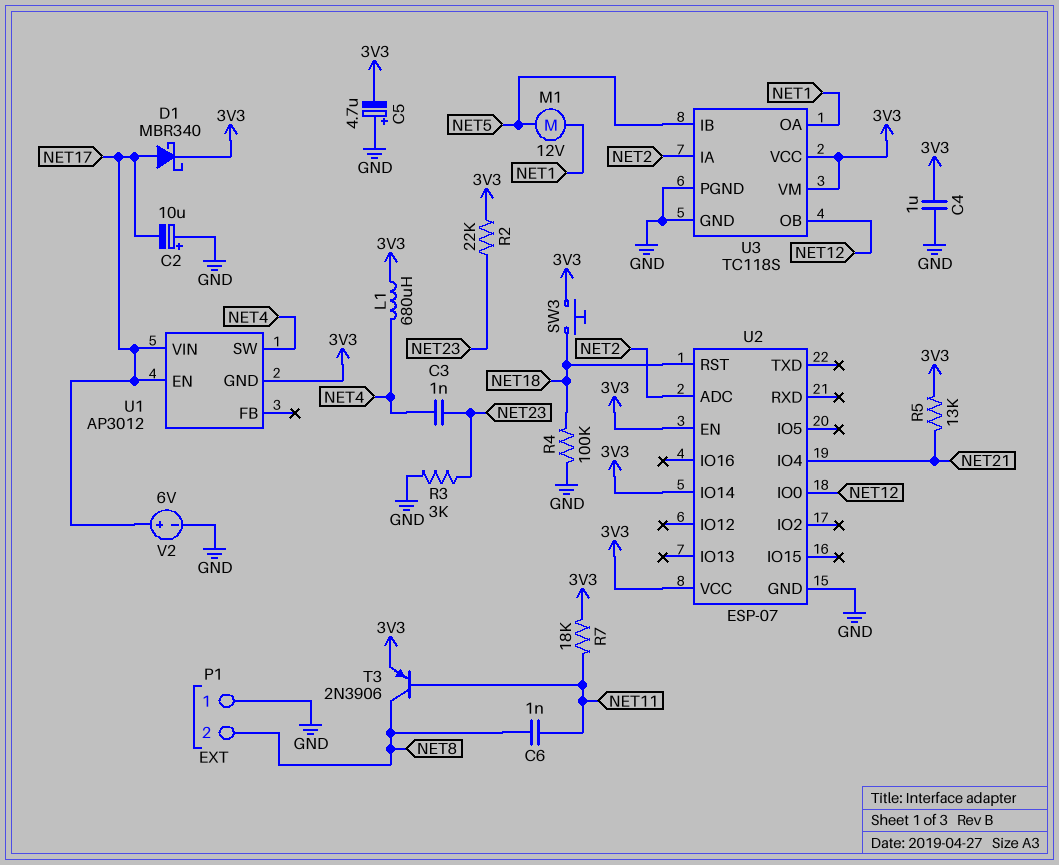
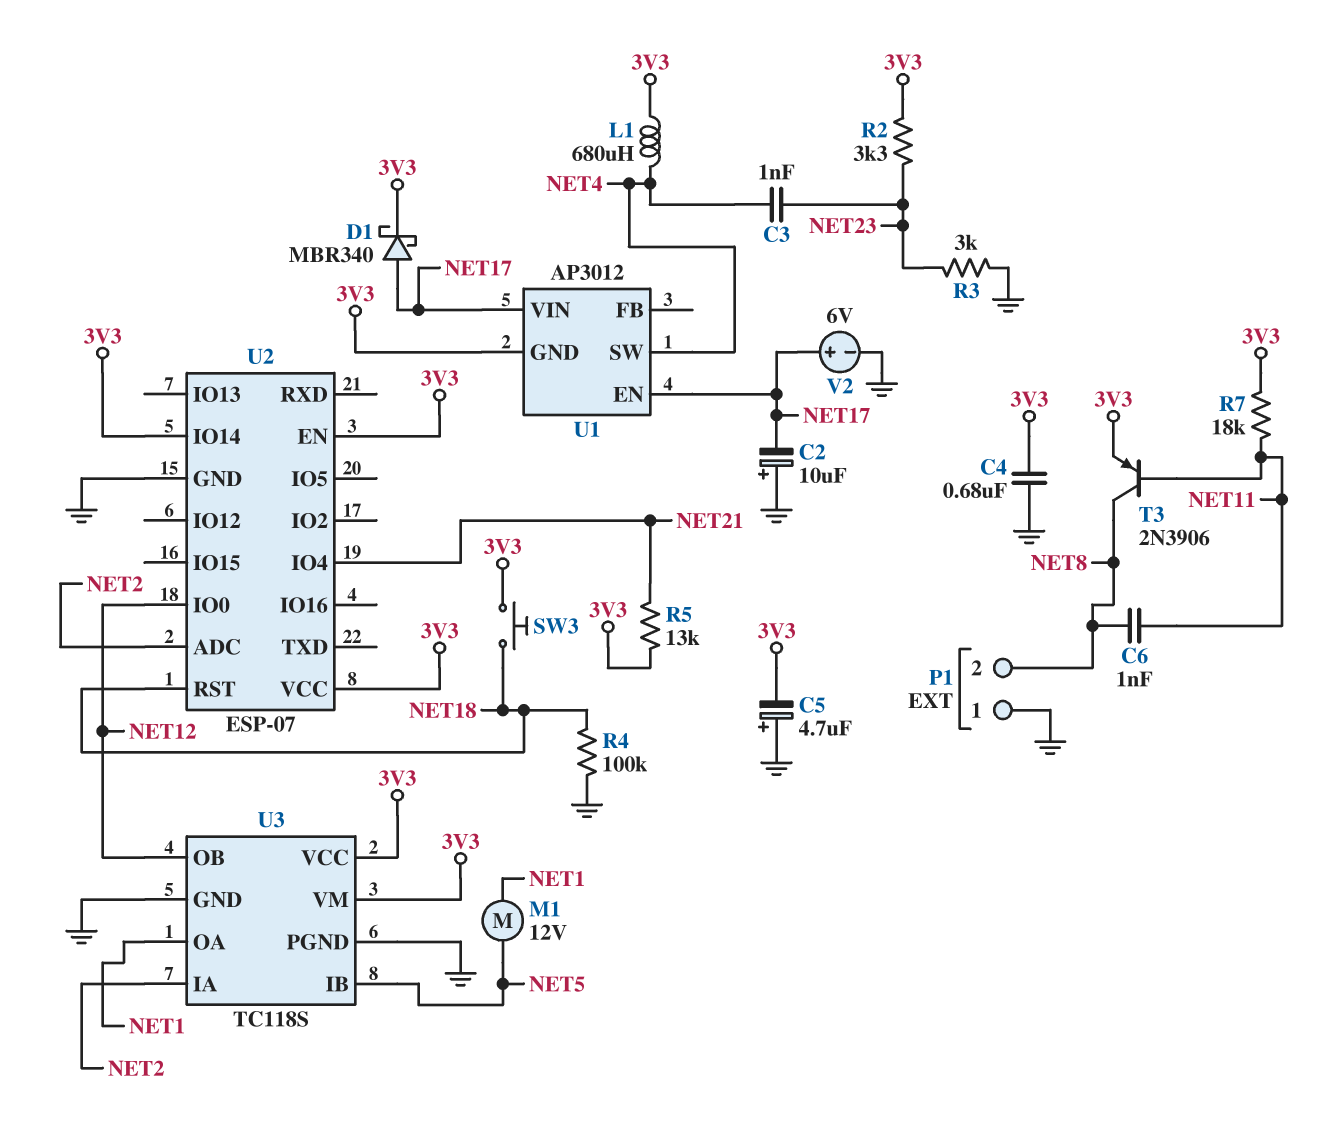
C4: 1uF (3V3, GND) -> 680nF (3V3, GND)
R2: 22k (3V3, NET23) -> 3.3k (3V3, NET23)

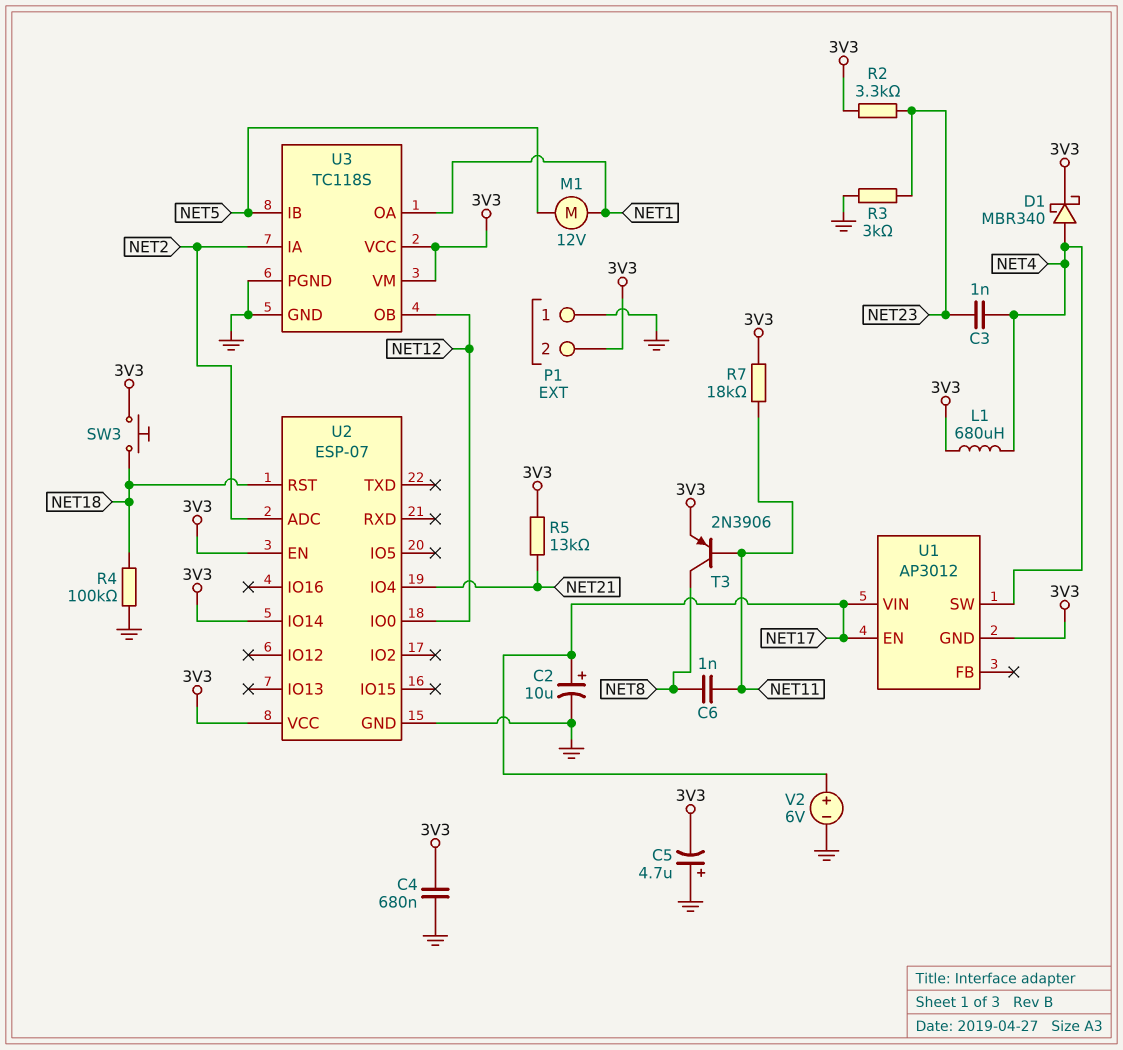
C2: 10uF (plus GND, minus NET17) -> 10uF (plus NET17, minus GND)
D1: schottky MBR340 (A NET17, K 3V3) -> schottky MBR340 (A NET4, K 3V3)
P1 pin 2: NET8 -> 3V3

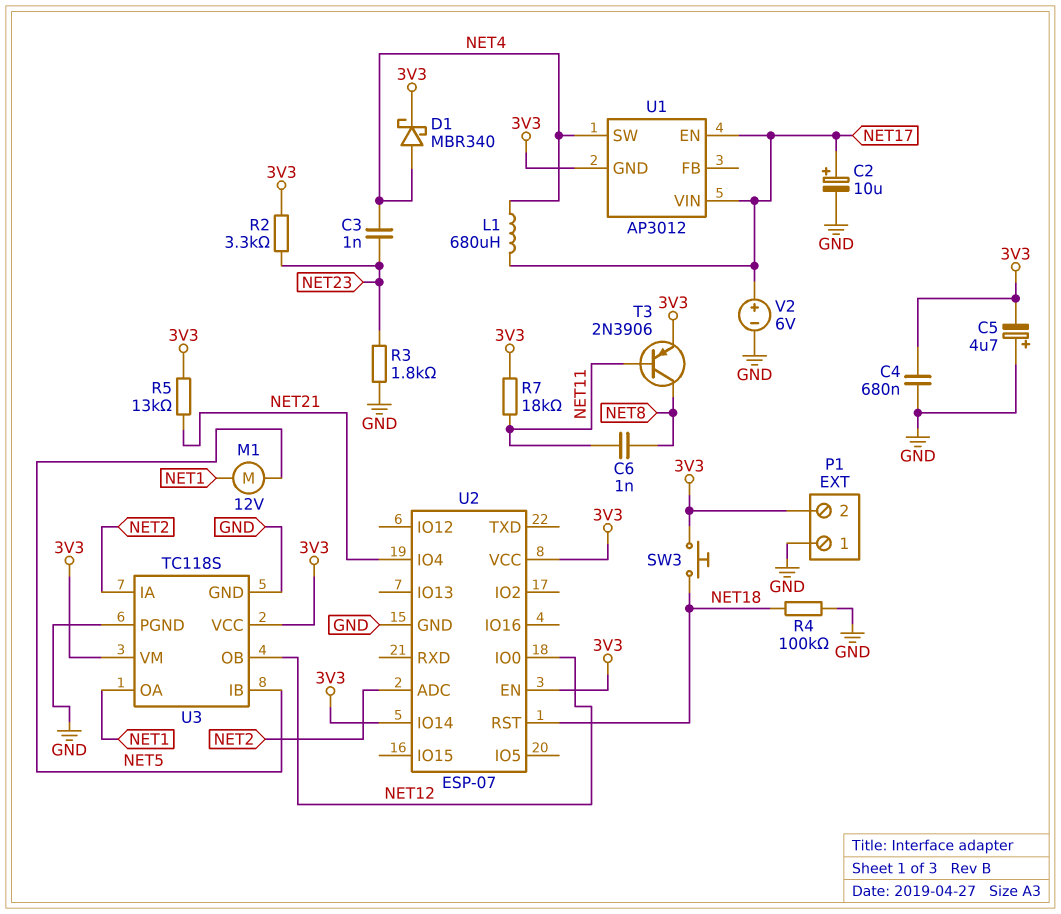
L1: 680uH (3V3, NET4) -> 680uH (NET4, NET17)
R3: 3k (GND, NET23) -> 1.8k (GND, NET23)

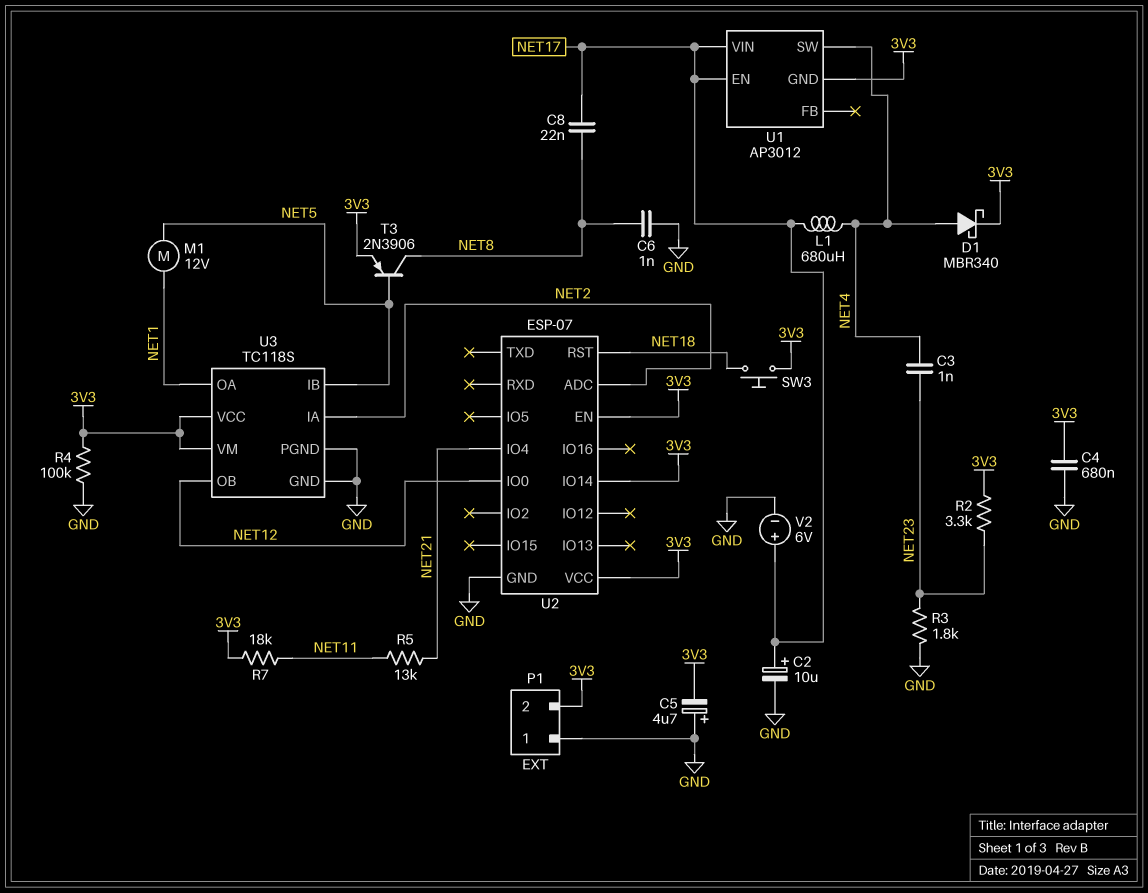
C6: 1nF (NET8, NET11) -> 1nF (GND, NET8)
C8: none -> 22nF (NET8, NET17)
R4: 100k (GND, NET18) -> 100k (3V3, GND)
R5: 13k (3V3, NET21) -> 13k (NET11, NET21)
T3: PNP 2N3906 (B NET11, C NET8, E 3V3) -> PNP 2N3906 (B NET5, C NET8, E 3V3)

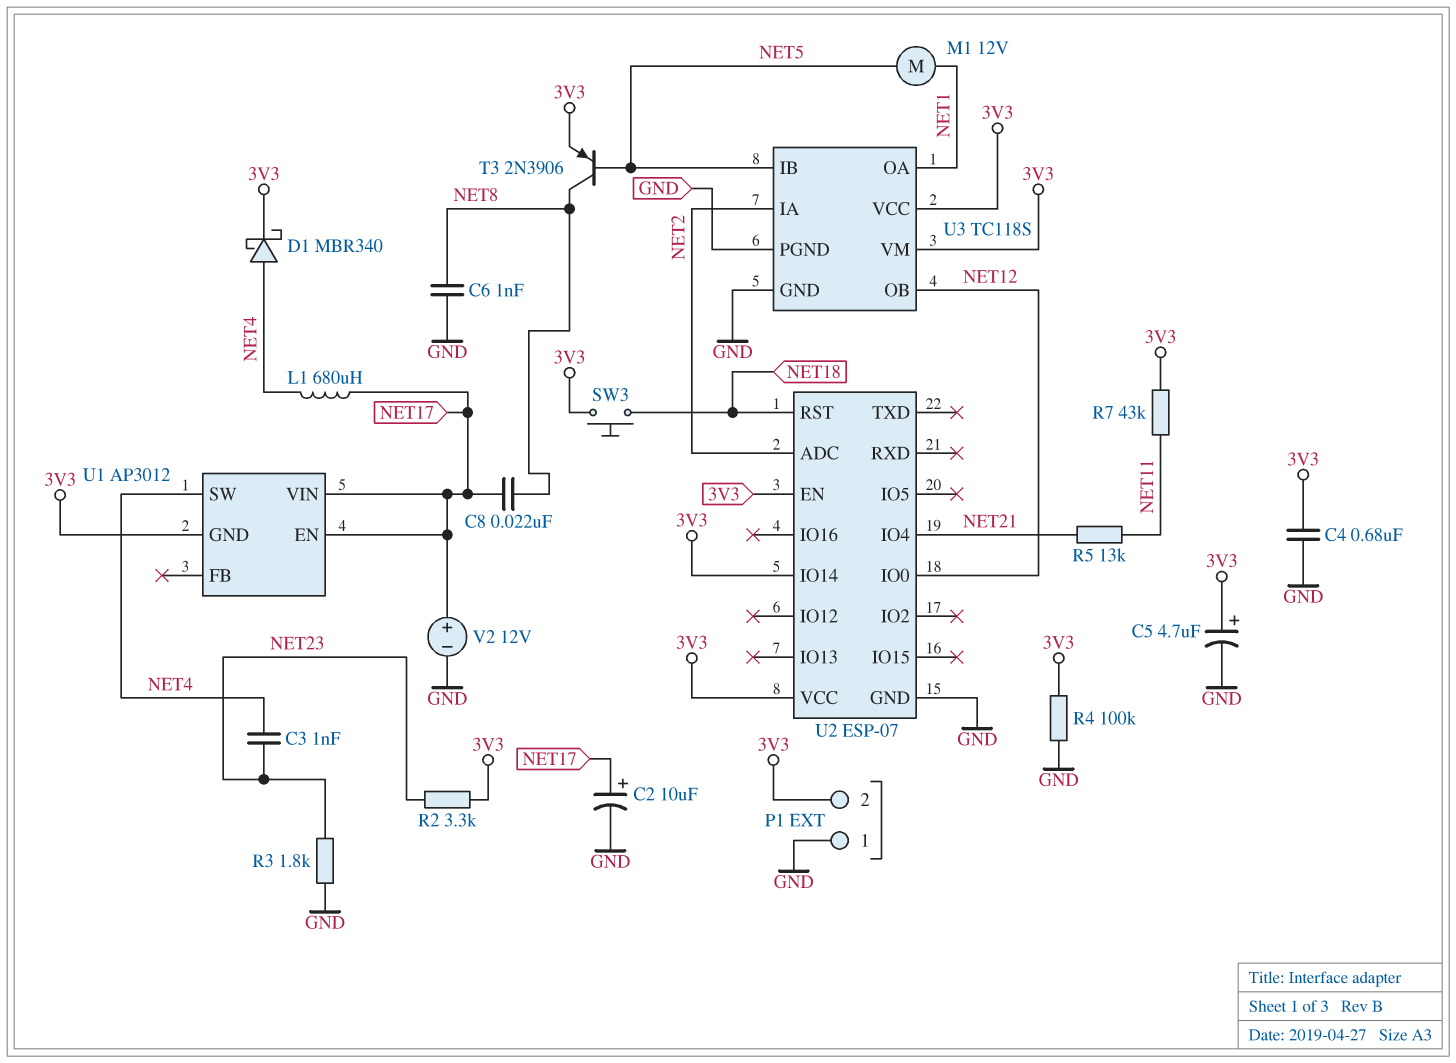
C5: 4.7uF (plus GND, minus 3V3) -> 4.7uF (plus 3V3, minus GND)
R7: 18k (3V3, NET11) -> 43k (3V3, NET11)
V2: 6V (plus NET17, minus GND) -> 12V (plus NET17, minus GND)

